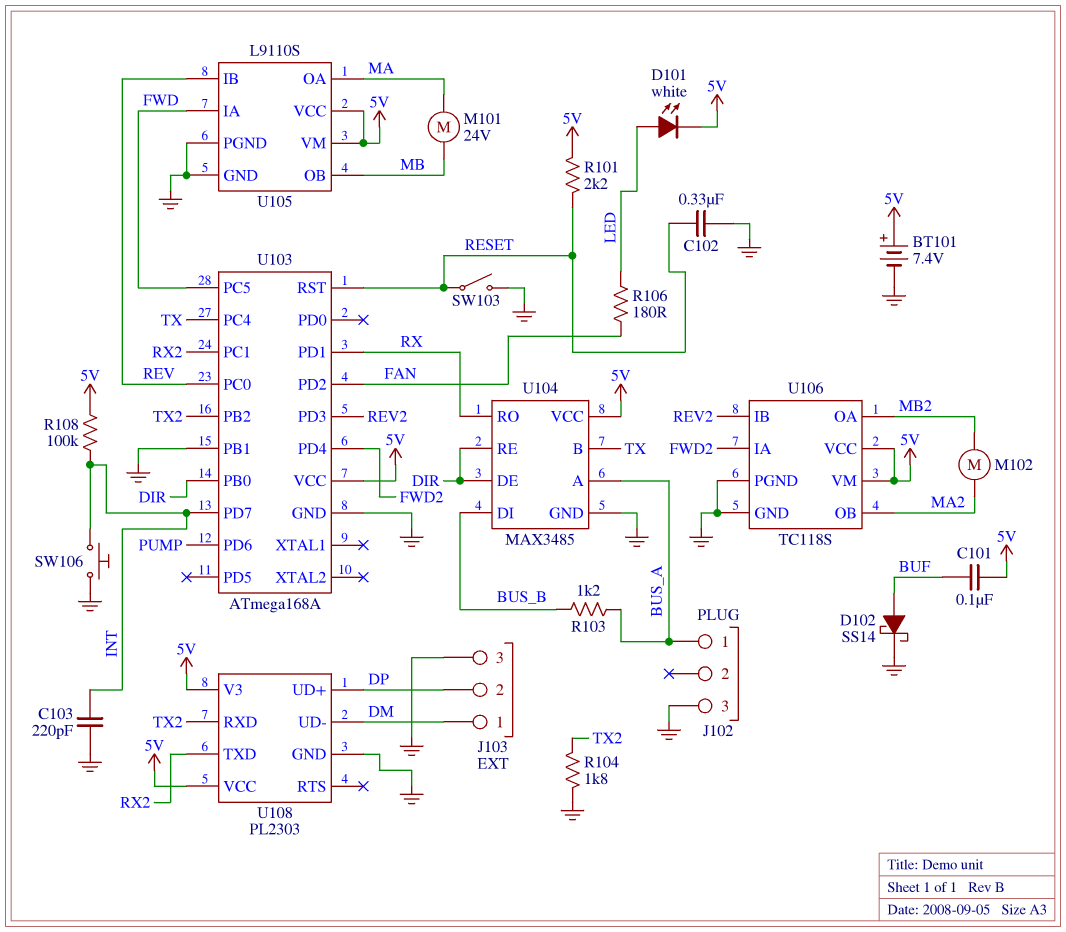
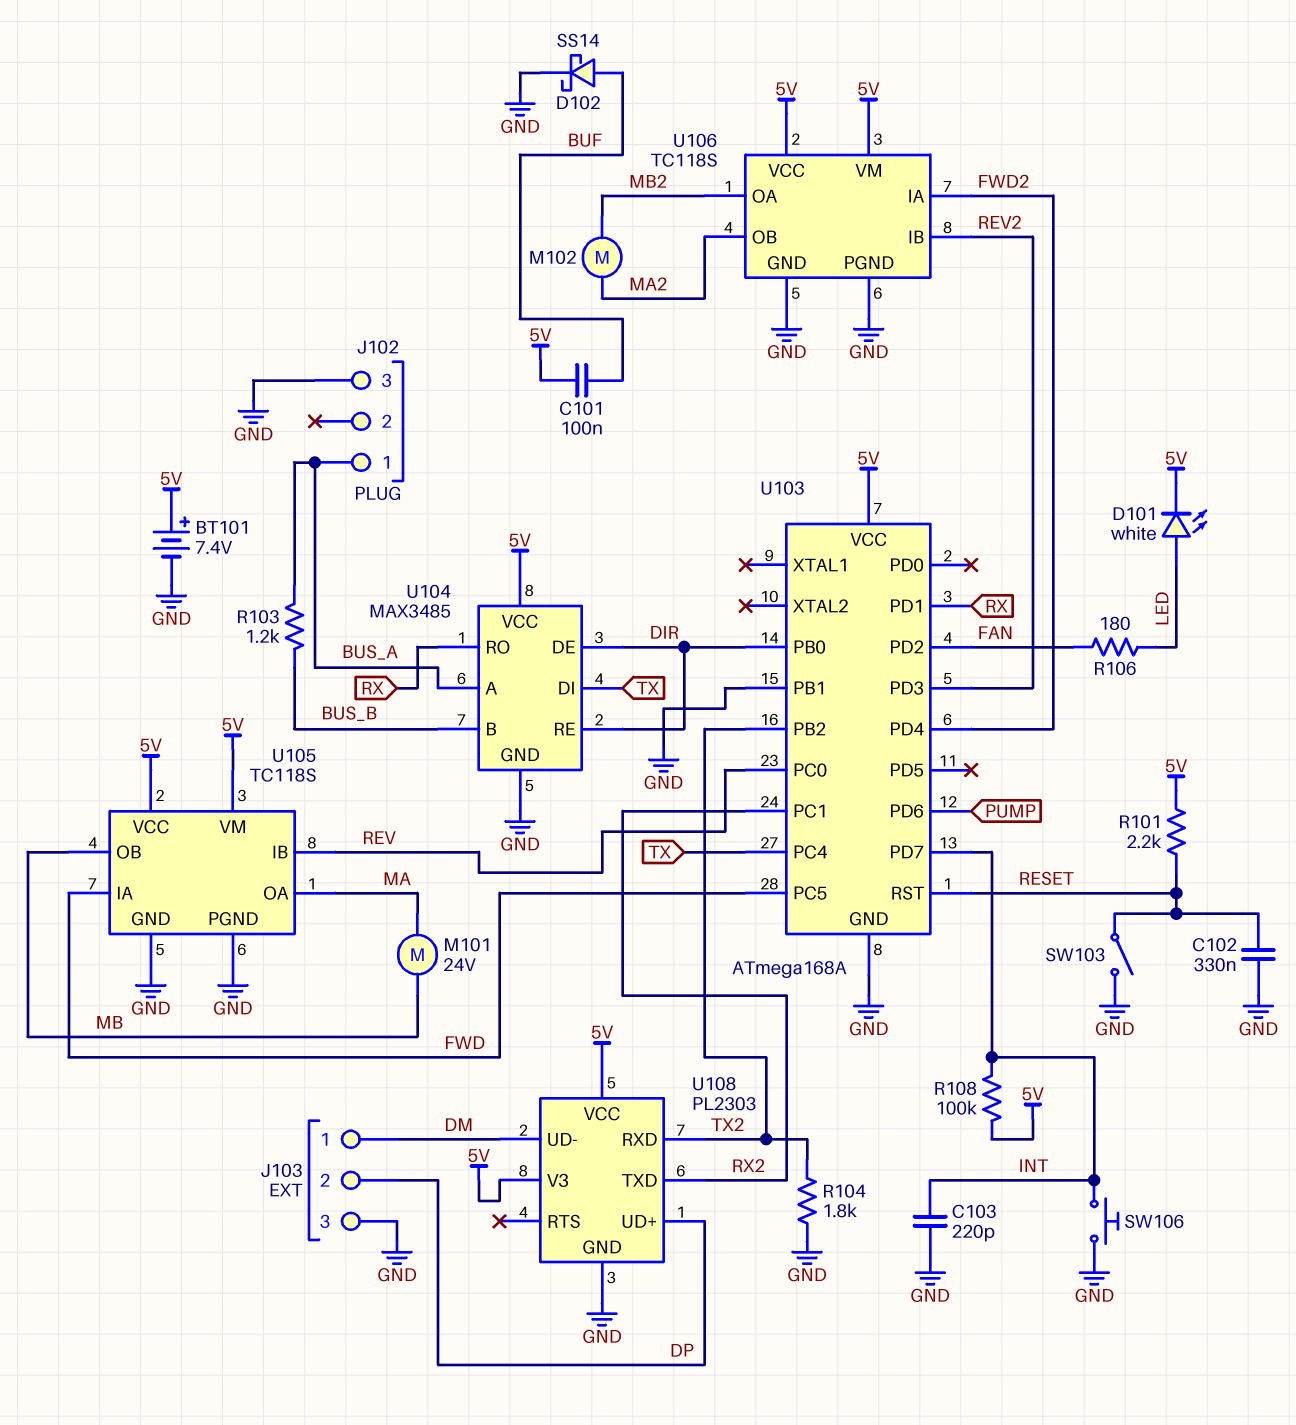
U104 pin B: TX -> BUS_B
U104 pin DI: BUS_B -> TX
U105: L9110S -> TC118S

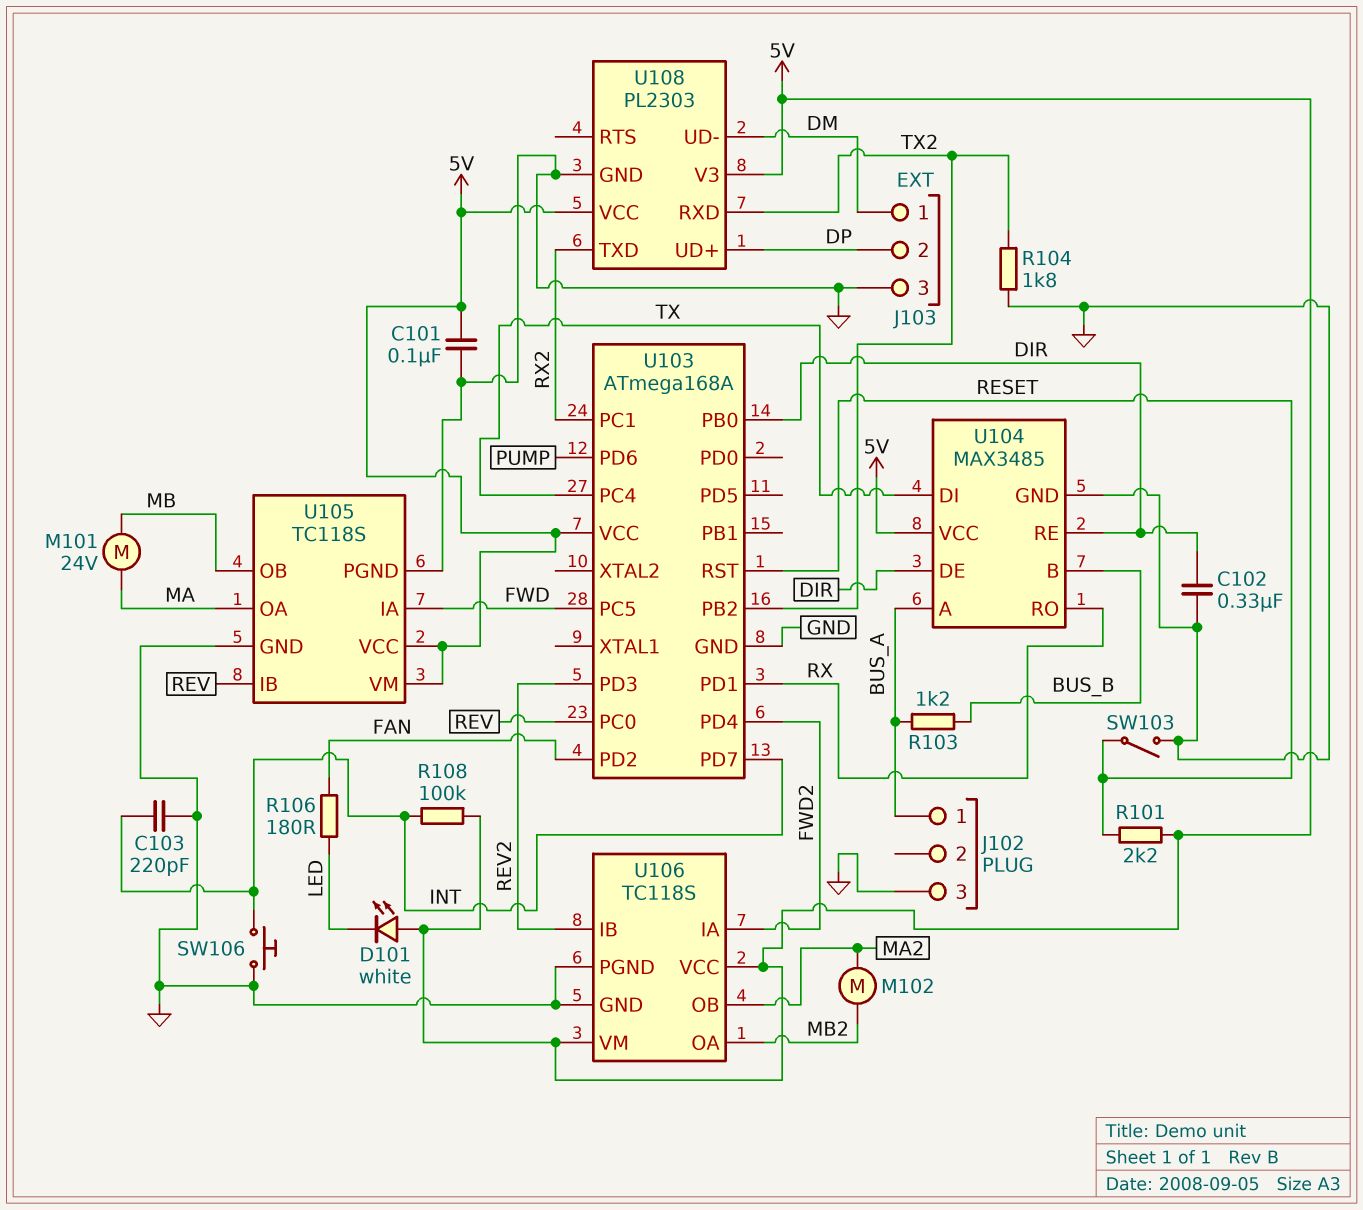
BT101: 7.4V (plus 5V, minus GND) -> none
C101: 100nF (5V, BUF) -> 100nF (5V, GND)
C102: 330nF (GND, RESET) -> 330nF (DIR, GND)
D101: LED white (A LED, K 5V) -> LED white (A 5V, K LED)
D102: schottky SS14 (A BUF, K GND) -> none
U103 pin PB1: GND -> none

